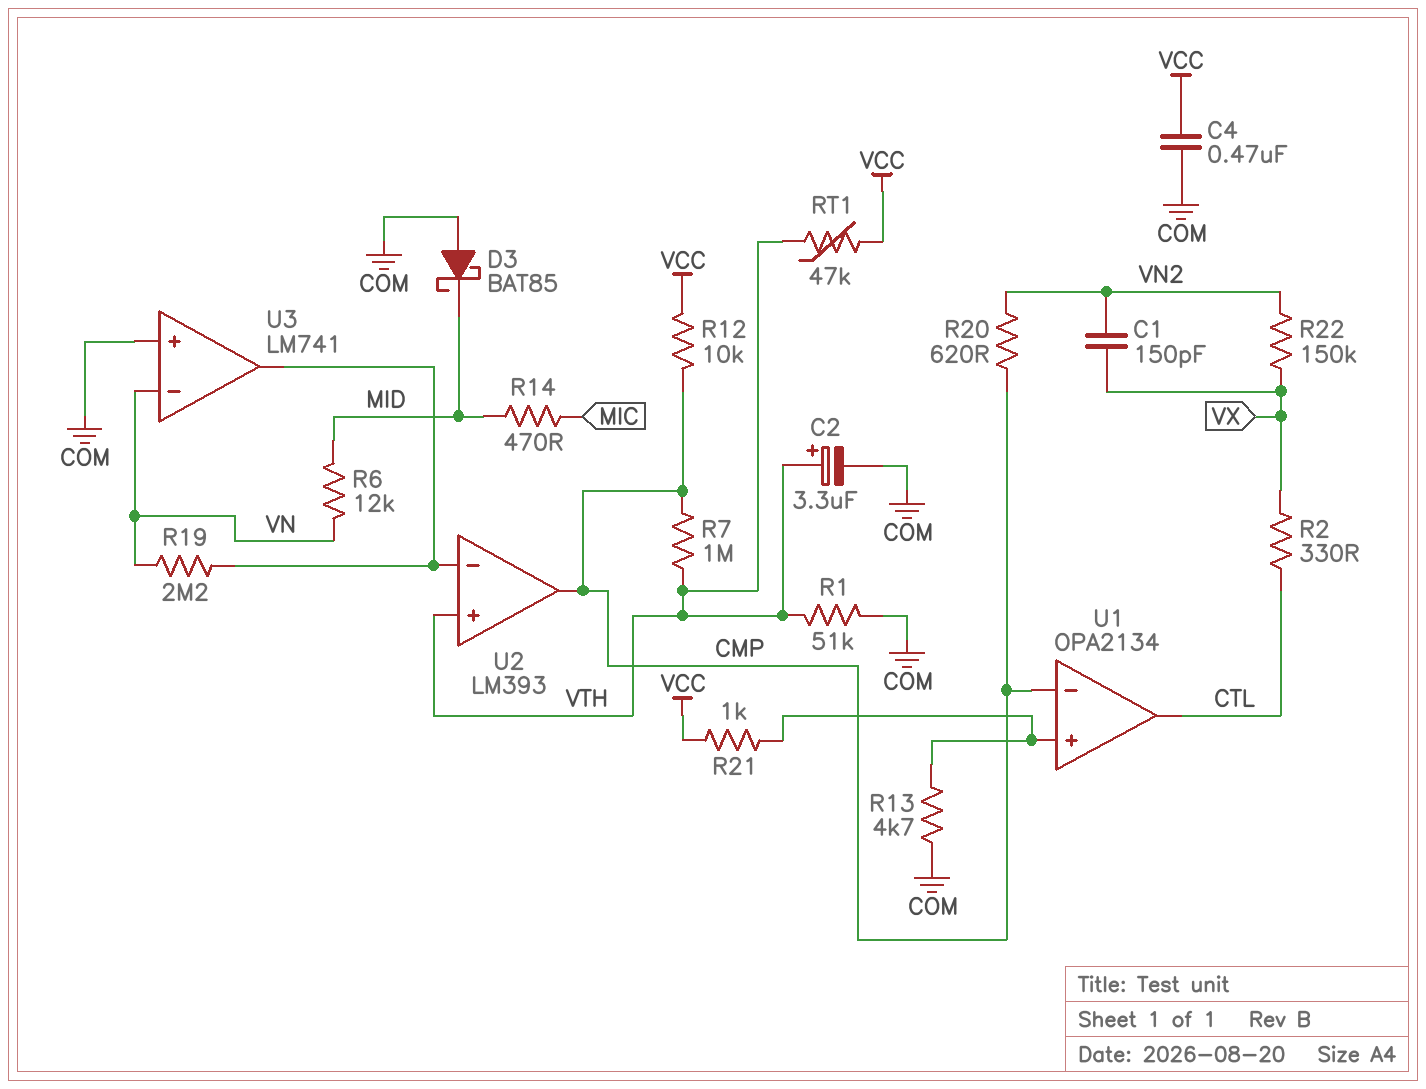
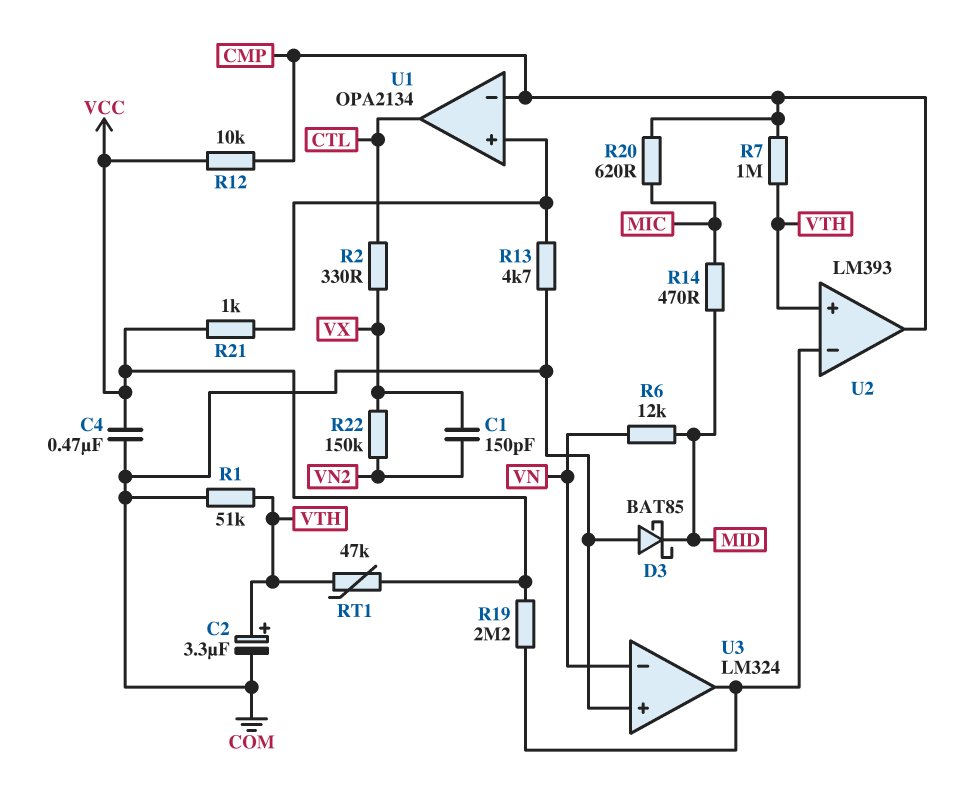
R19: 2.2M (U2/in-, VN) -> 2.2M (U2/in-, VCC)
R20: 620 (CMP, VN2) -> 620 (CMP, MIC)
U3: LM741 -> LM324

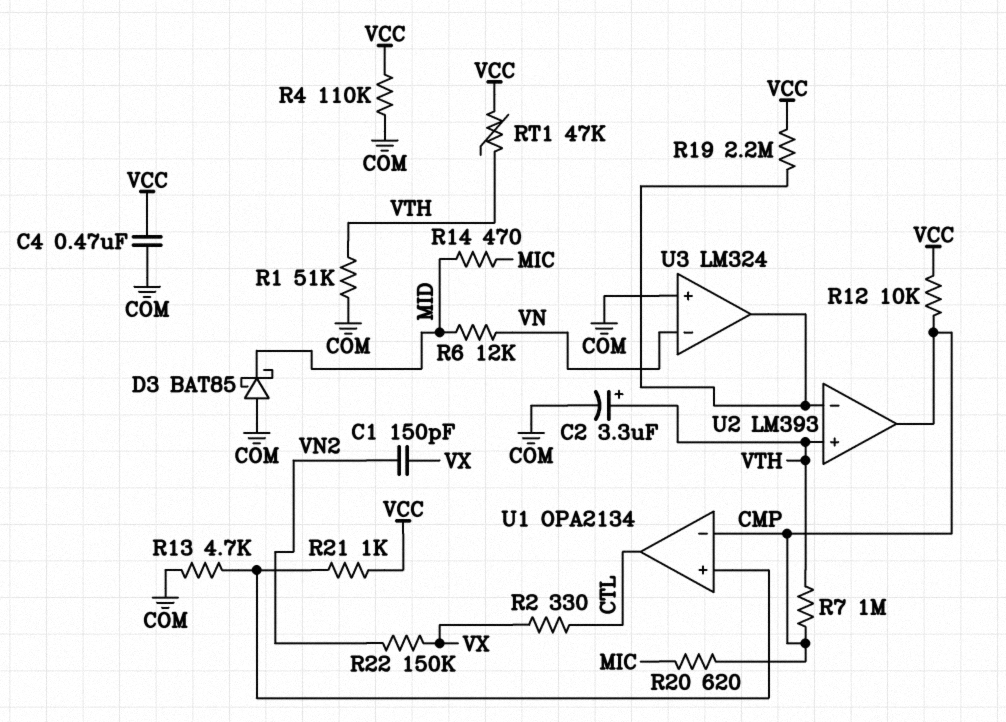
R4: none -> 110k (COM, VCC)

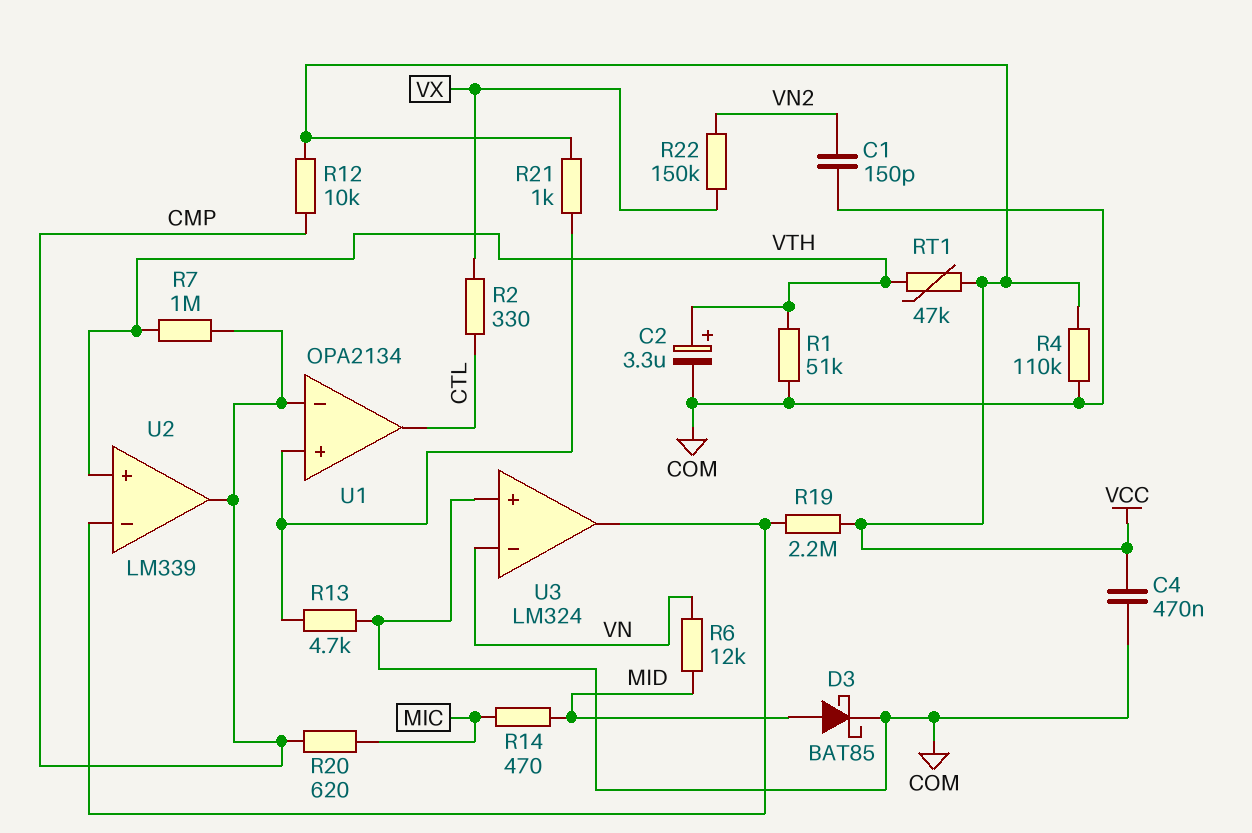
C1: 150pF (VN2, VX) -> 150pF (COM, VN2)
D3: schottky BAT85 (A COM, K MID) -> schottky BAT85 (A MID, K COM)
U2: LM393 -> LM339

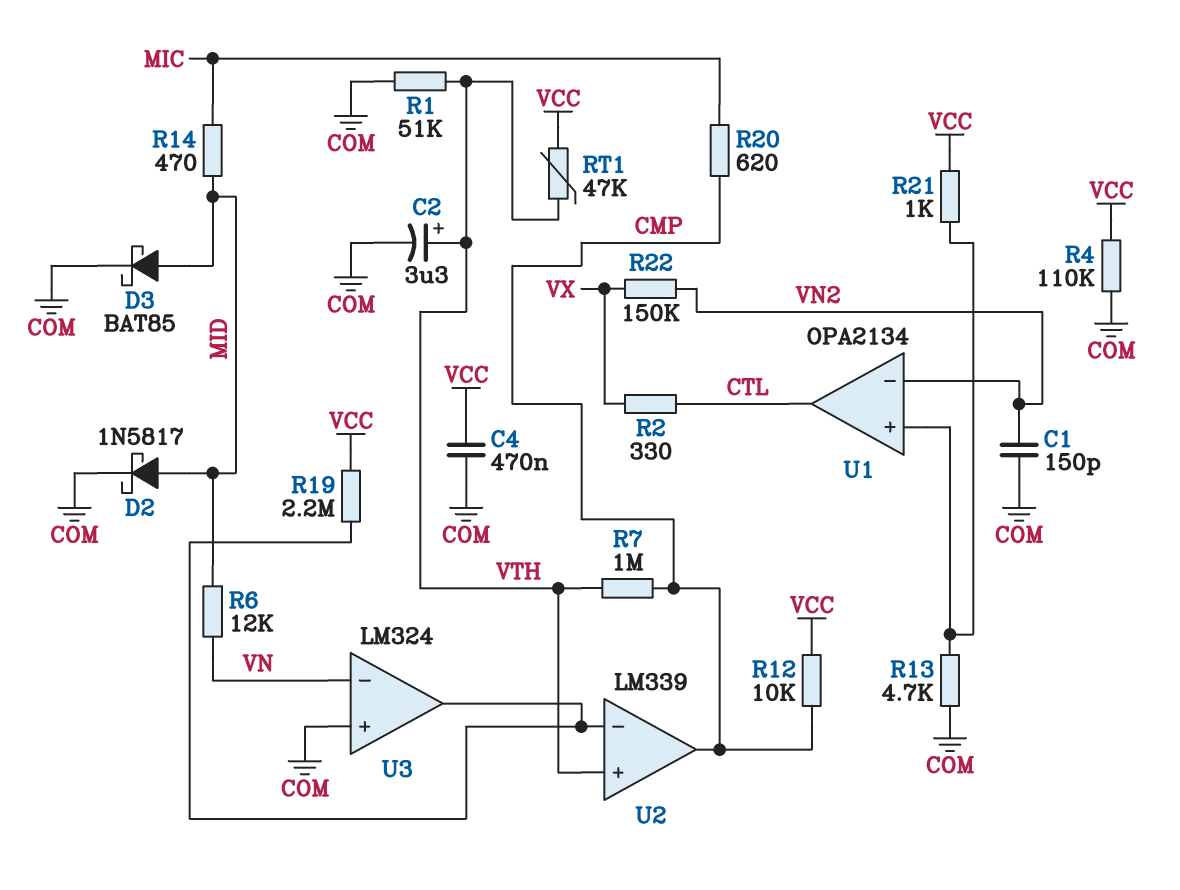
D2: none -> schottky 1N5817 (A MID, K COM)
U1 pin in-: CMP -> VN2

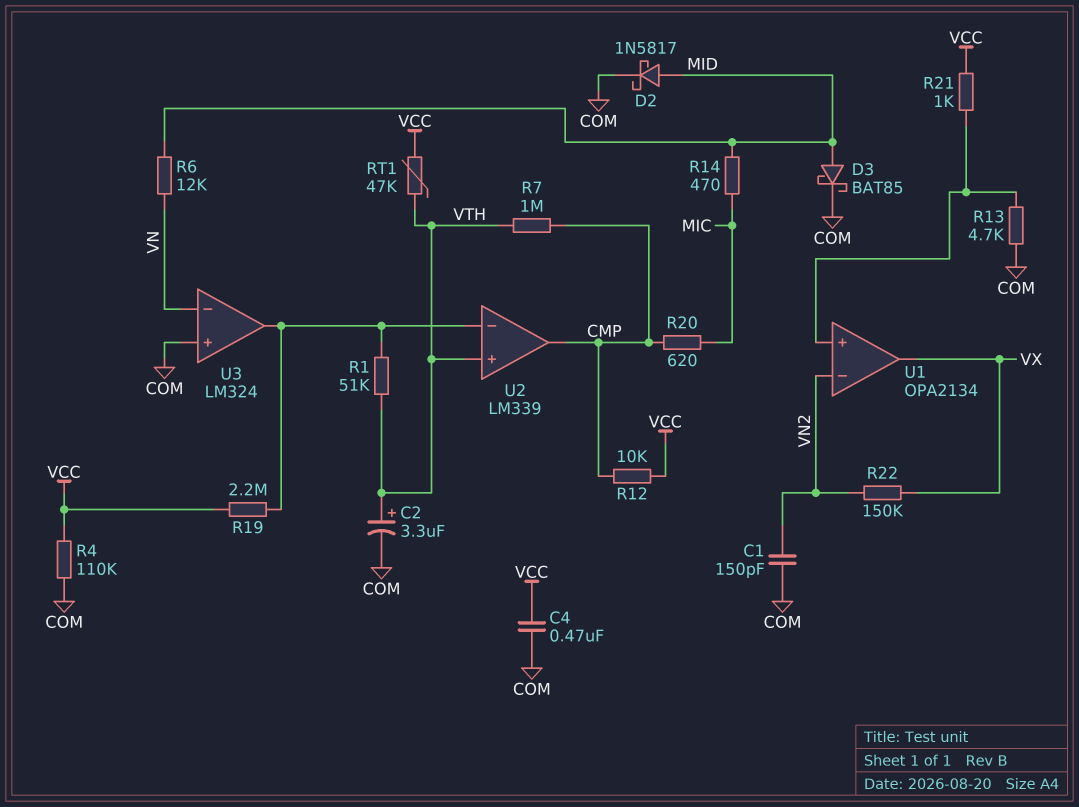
R1: 51k (COM, VTH) -> 51k (U2/in-, VTH)
R2: 330 (CTL, VX) -> none
U1 pin out: CTL -> VX

